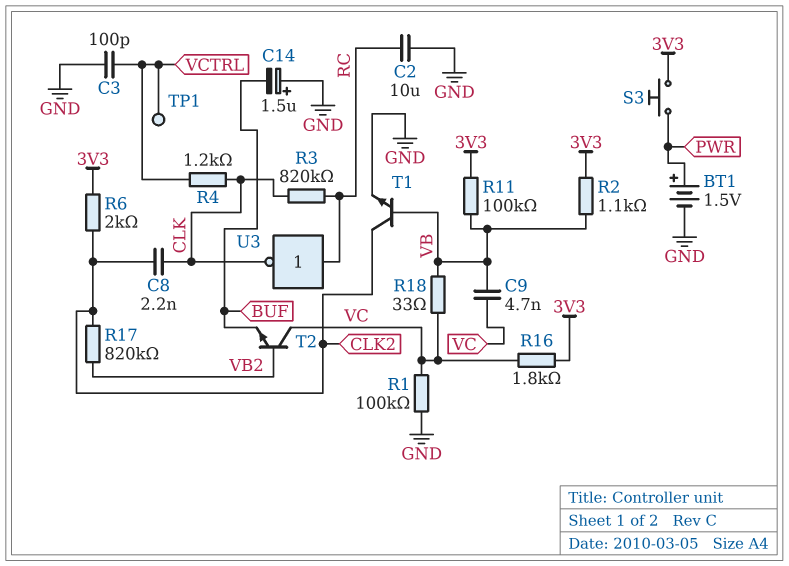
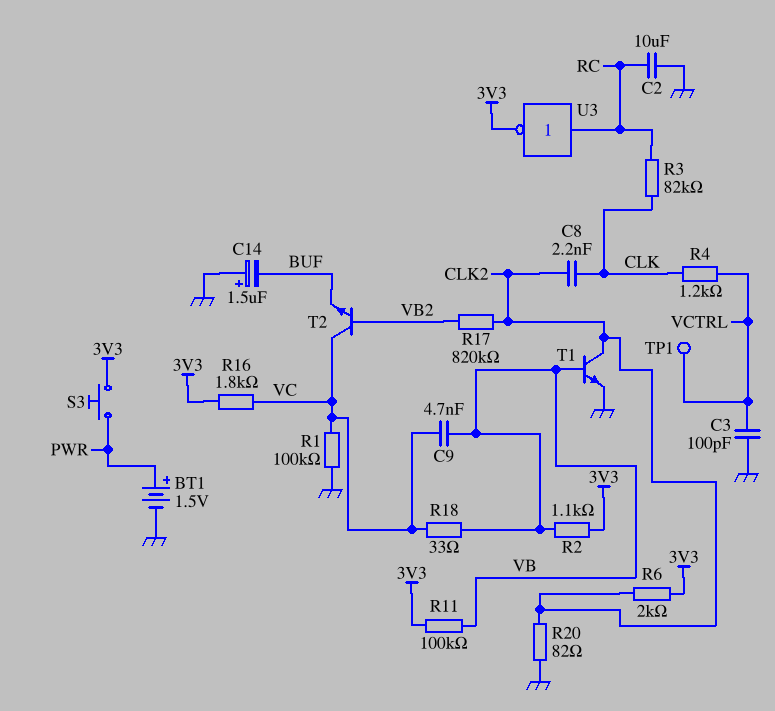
R3: 820k (CLK, RC) -> 82k (CLK, RC)
R20: none -> 82 (CLK2, GND)
U3: NOT (in RC, out CLK) -> NOT (in RC, out 3V3)

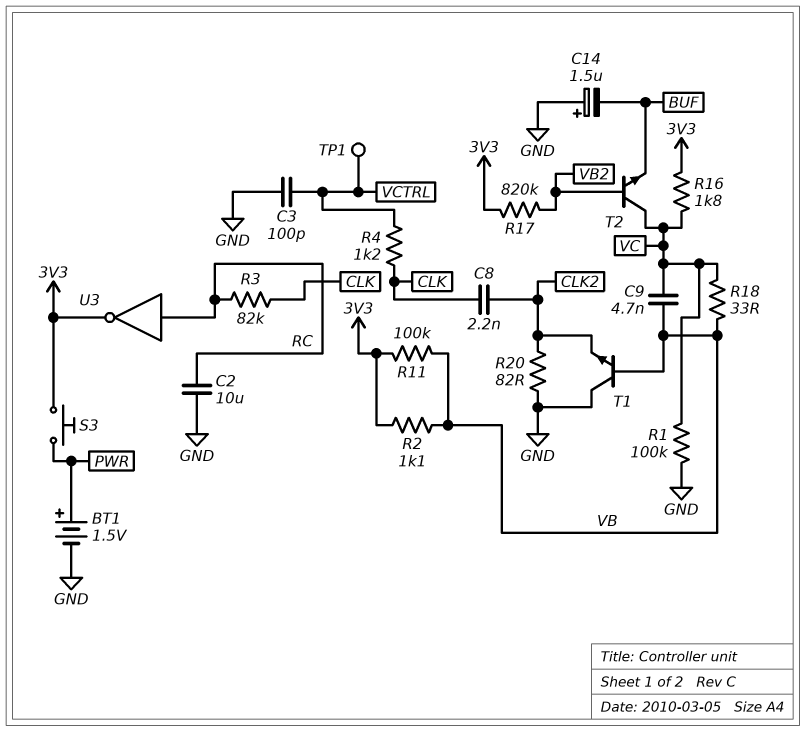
R6: 2k (3V3, CLK2) -> none
R17: 820k (CLK2, VB2) -> 820k (3V3, VB2)
T1: NPN (B VB, C CLK2, E GND) -> NPN (B VB, C GND, E CLK2)

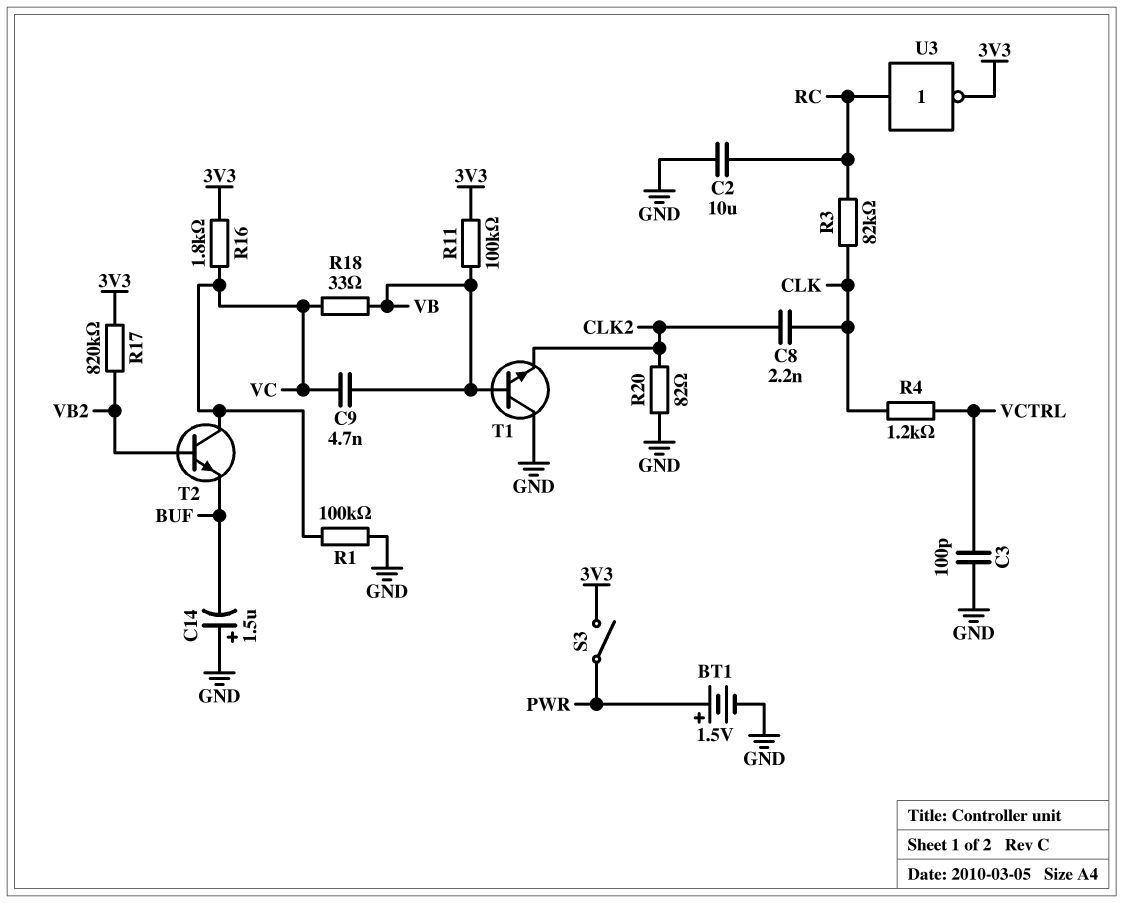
R2: 1.1k (3V3, VB) -> none
S3: button (3V3, PWR) -> switch (3V3, PWR)
TP1: test point (VCTRL) -> none

